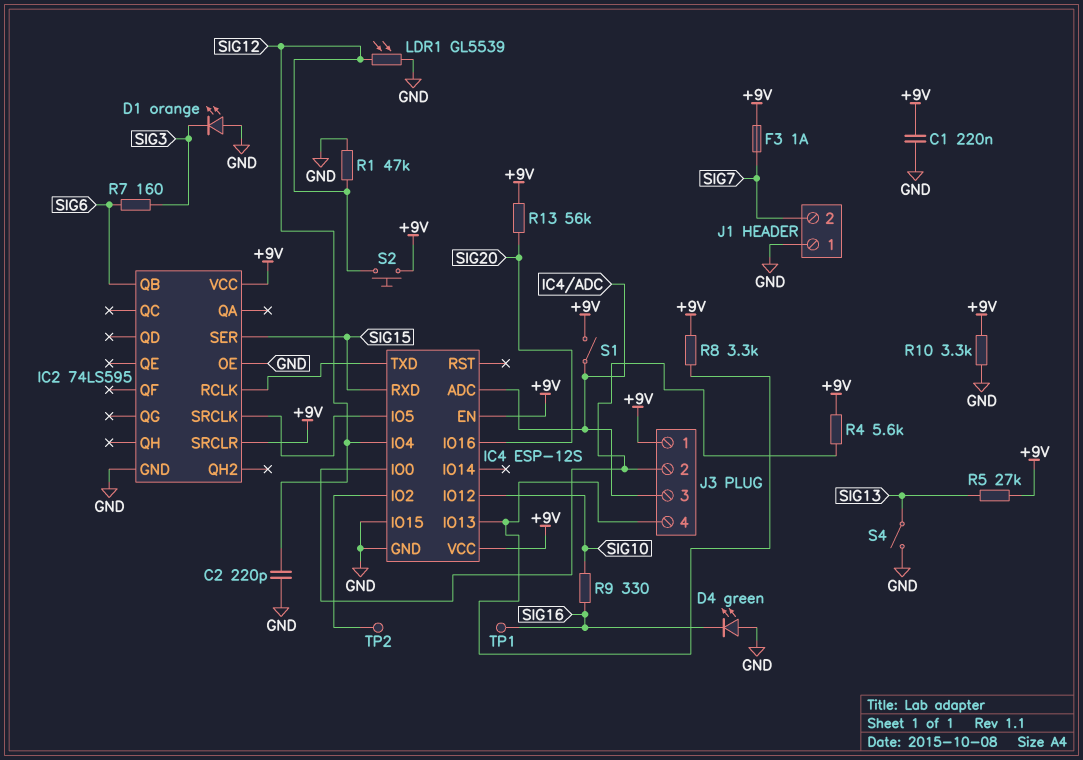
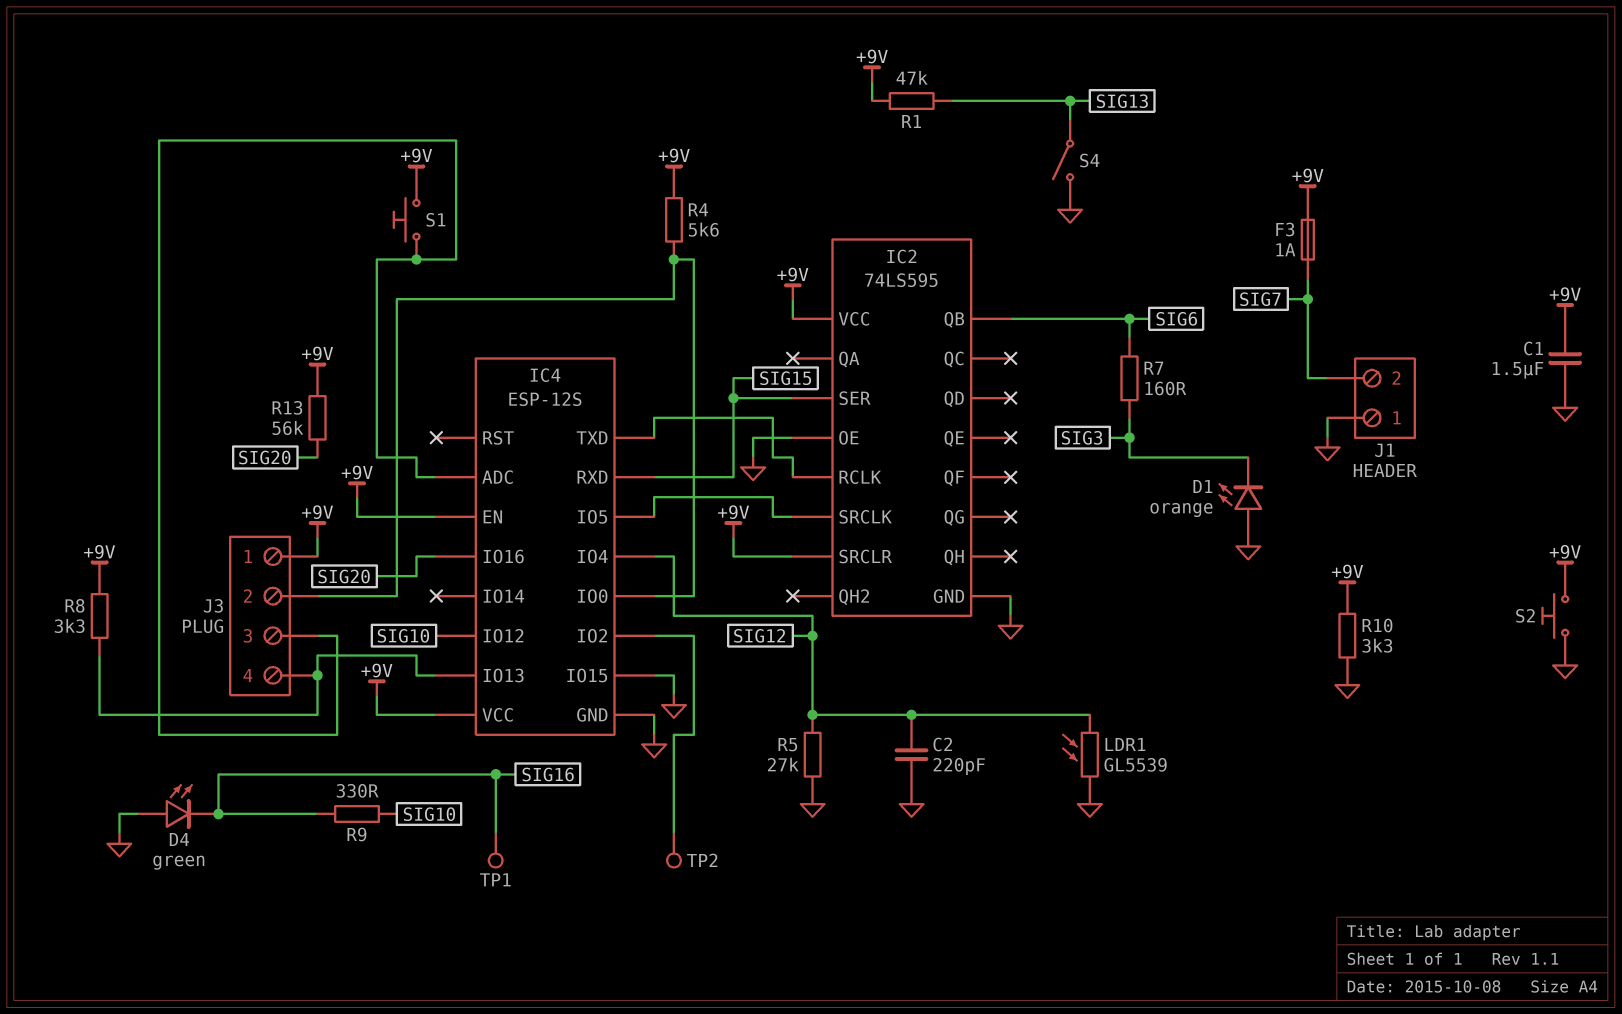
C1: 220nF (+9V, GND) -> 1.5uF (+9V, GND)
R1: 47k (GND, SIG12) -> 47k (+9V, SIG13)
R5: 27k (+9V, SIG13) -> 27k (GND, SIG12)
S1: switch (+9V, IC4/ADC) -> button (+9V, IC4/ADC)
S2: button (+9V, SIG12) -> button (+9V, GND)

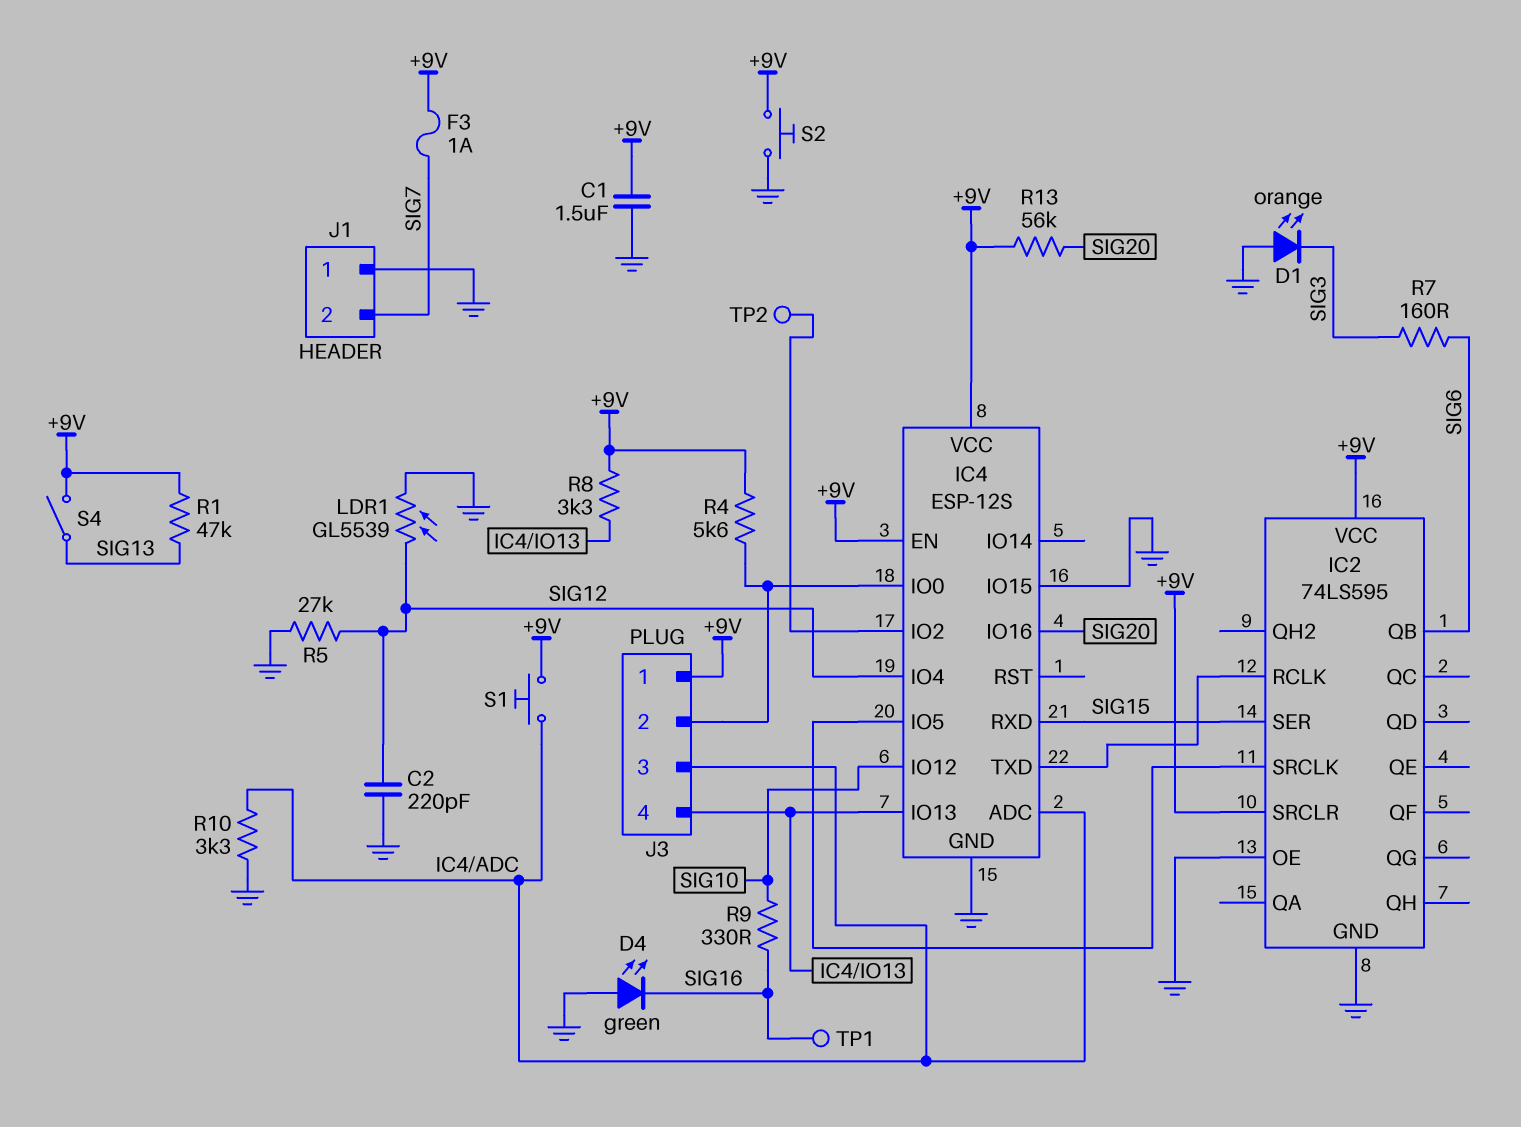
R10: 3.3k (+9V, GND) -> 3.3k (GND, IC4/ADC)
S4: switch (GND, SIG13) -> switch (+9V, SIG13)

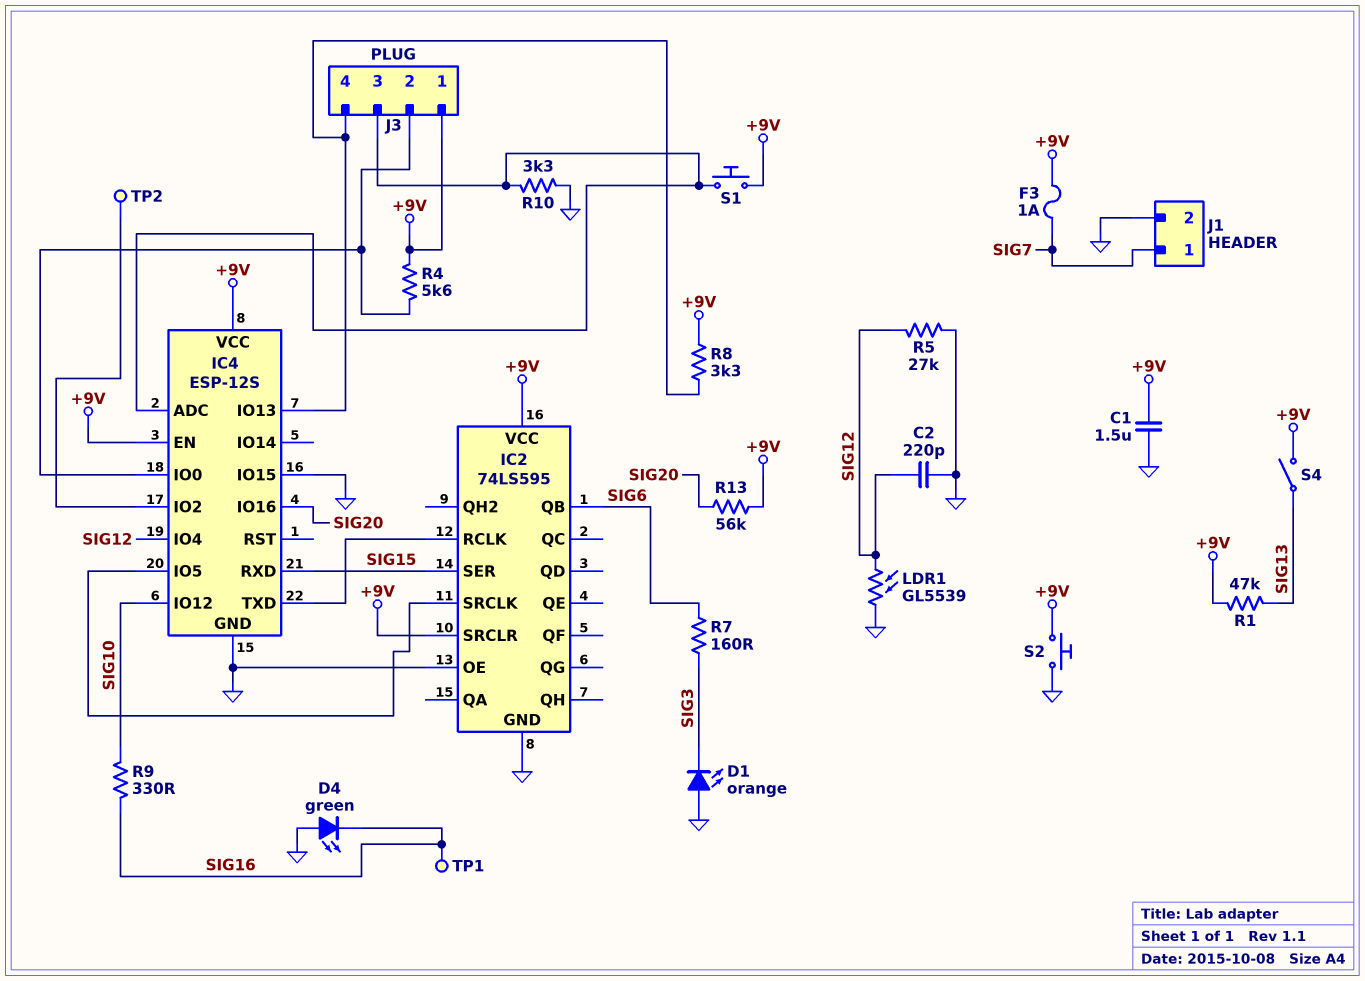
J1 pin 1: GND -> SIG7
J1 pin 2: SIG7 -> GND

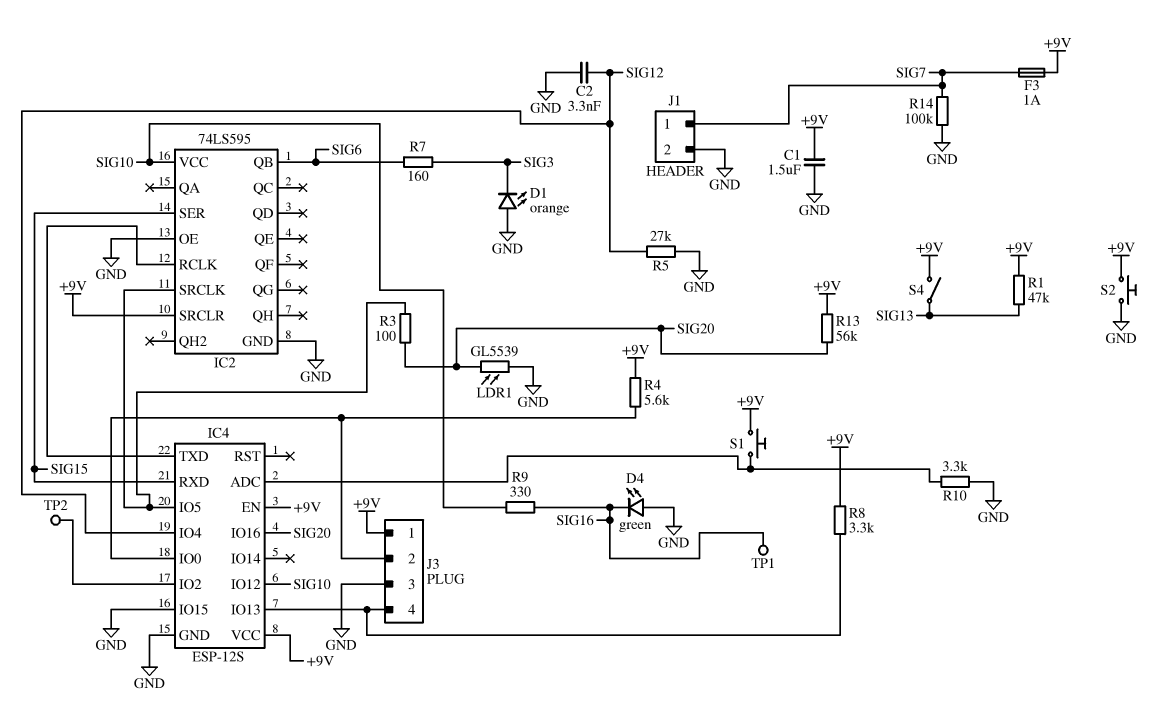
C2: 220pF (GND, SIG12) -> 3.3nF (GND, SIG12)
IC2 pin VCC: +9V -> SIG10
J3 pin 3: IC4/ADC -> GND
LDR1: GL5539 (GND, SIG12) -> GL5539 (GND, SIG20)
R3: none -> 100 (IC2/SRCLK, SIG20)
R14: none -> 100k (GND, SIG7)

